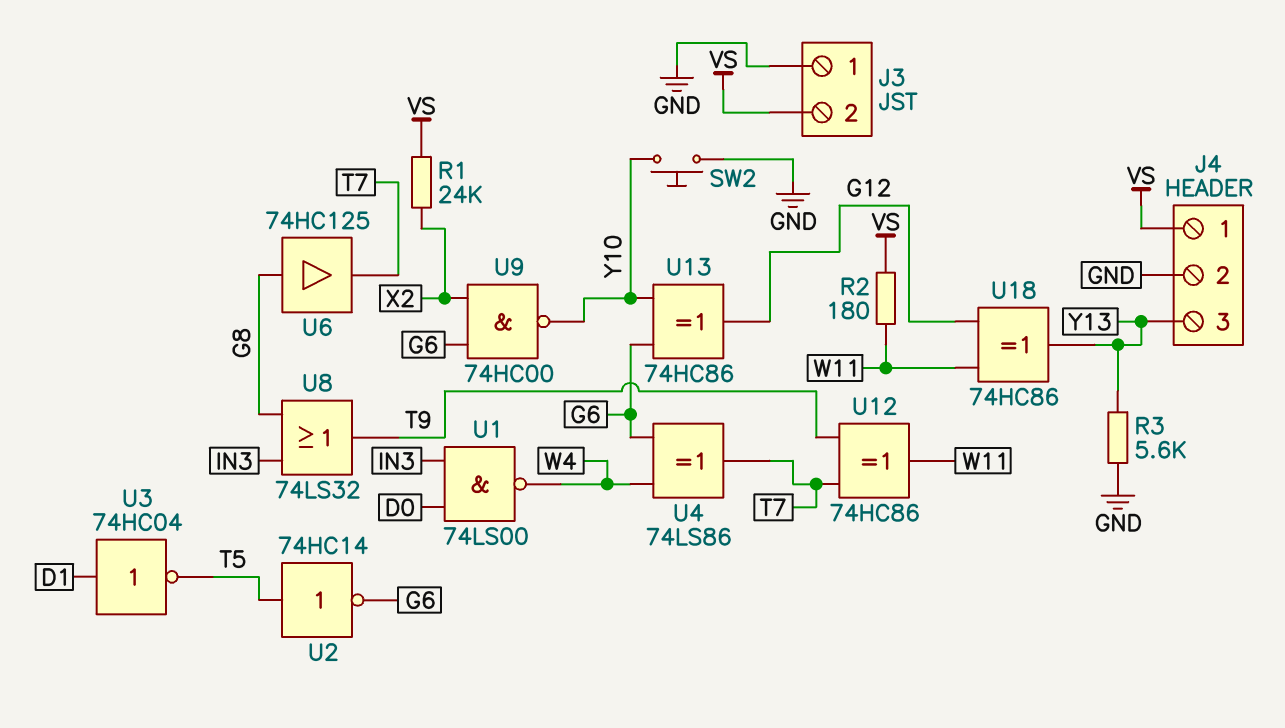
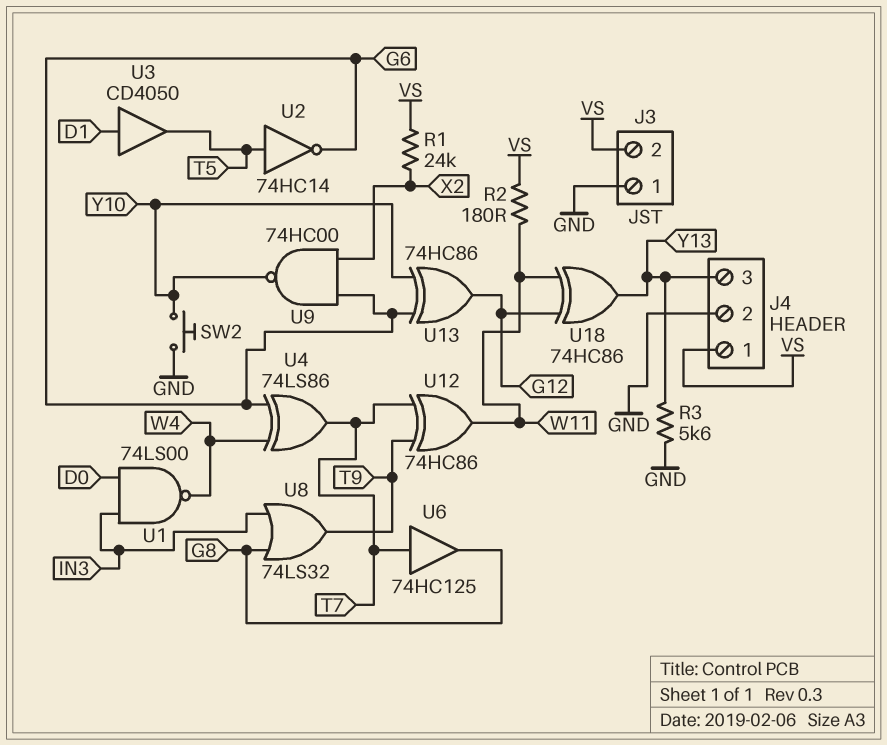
U3: NOT 74HC04 (in D1, out T5) -> buffer CD4050 (in D1, out T5)
U6: buffer 74HC125 (in G8, out T7) -> buffer 74HC125 (in T7, out G8)

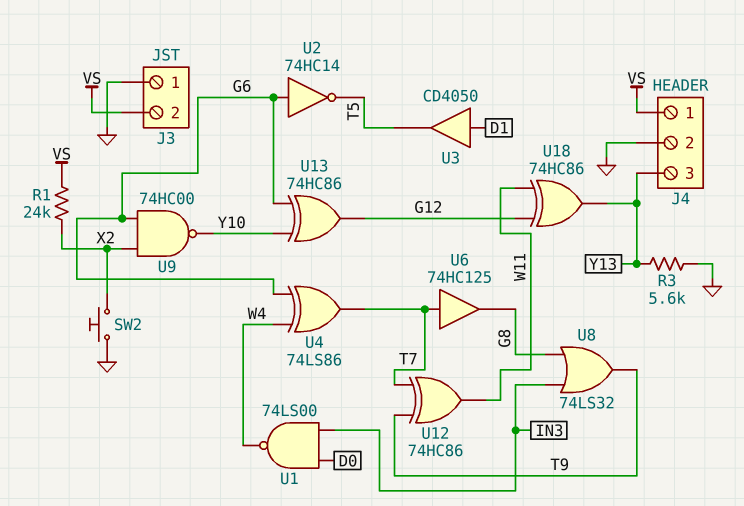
R2: 180 (VS, W11) -> none
SW2: button (GND, Y10) -> button (GND, X2)
U2: NOT 74HC14 (in T5, out G6) -> NOT 74HC14 (in G6, out T5)

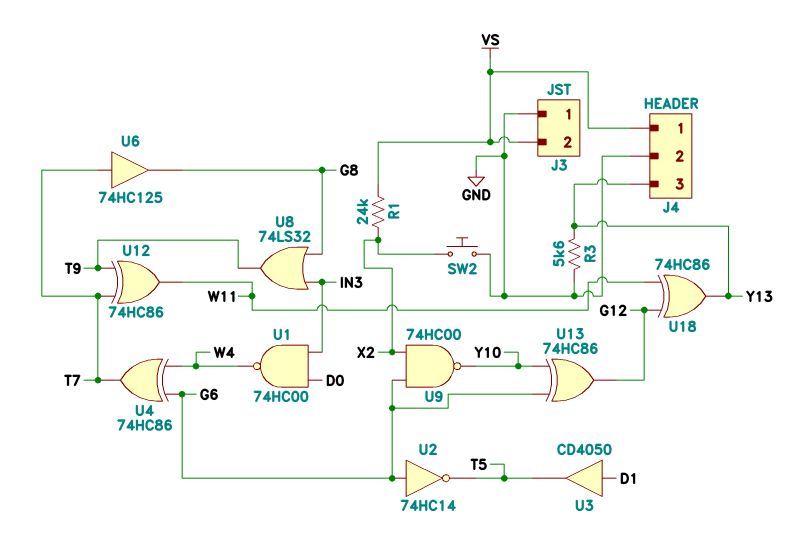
U1: NAND 74LS00 (in D0, in IN3, out W4) -> NAND 74HC00 (in D0, in IN3, out W4)
U4: XOR 74LS86 (in G6, in W4, out T7) -> XOR 74HC86 (in G6, in W4, out T7)

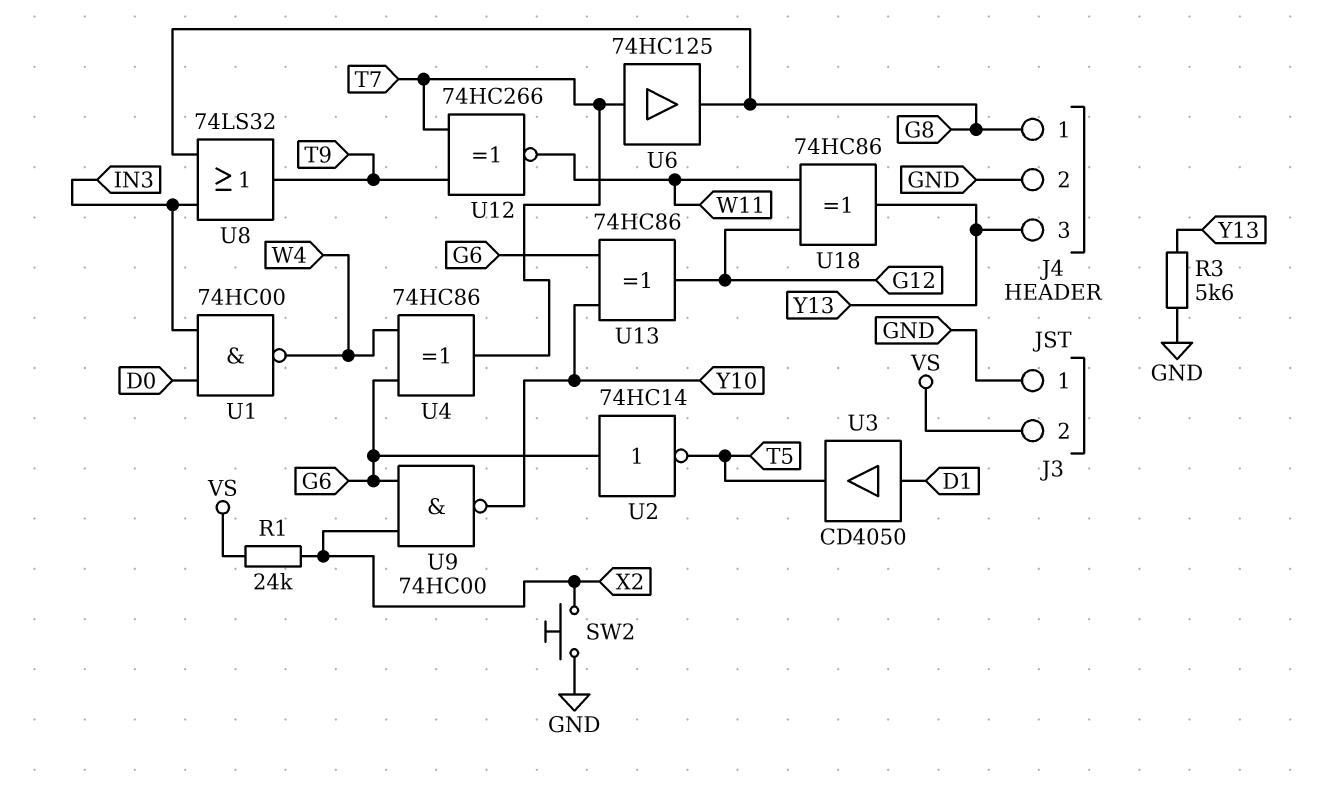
J4 pin 1: VS -> G8
U12: XOR 74HC86 (in T7, in T9, out W11) -> XNOR 74HC266 (in T7, in T9, out W11)

